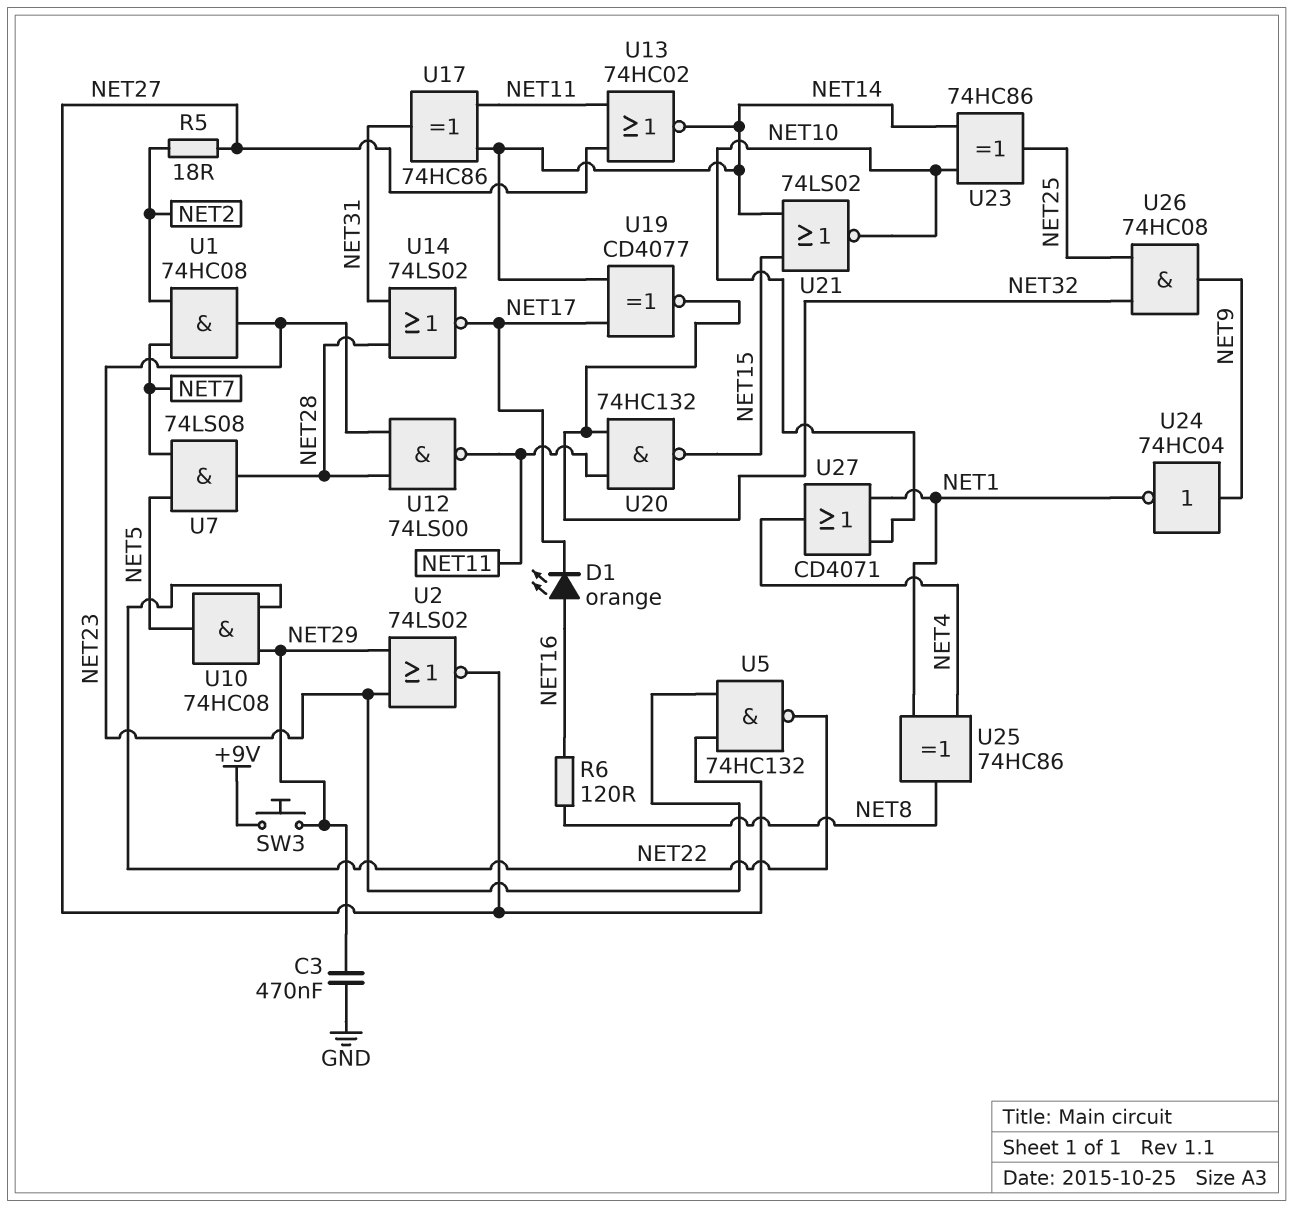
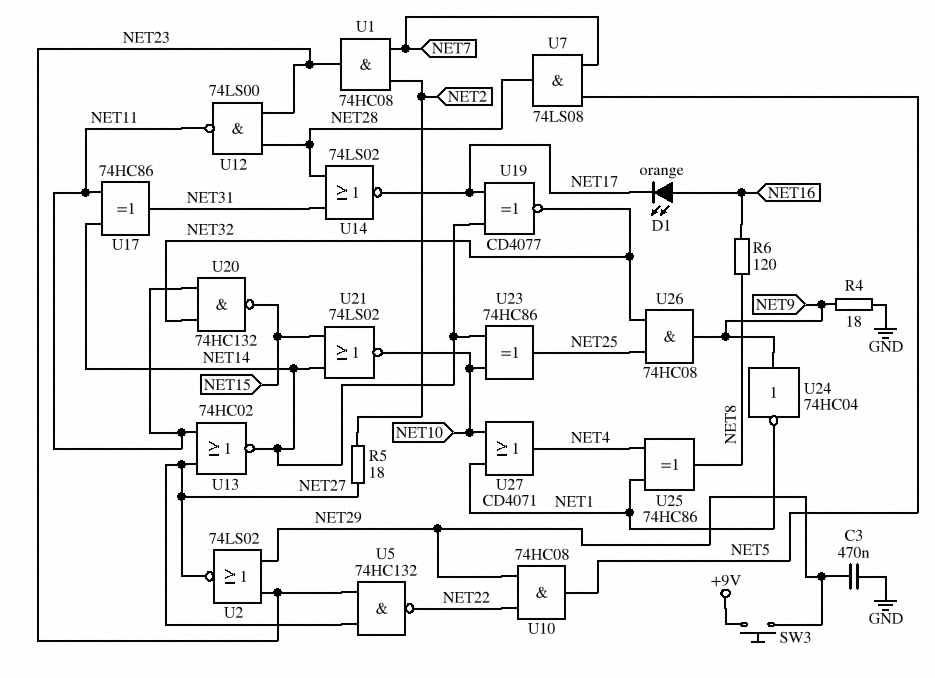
R4: none -> 18 (GND, NET9)

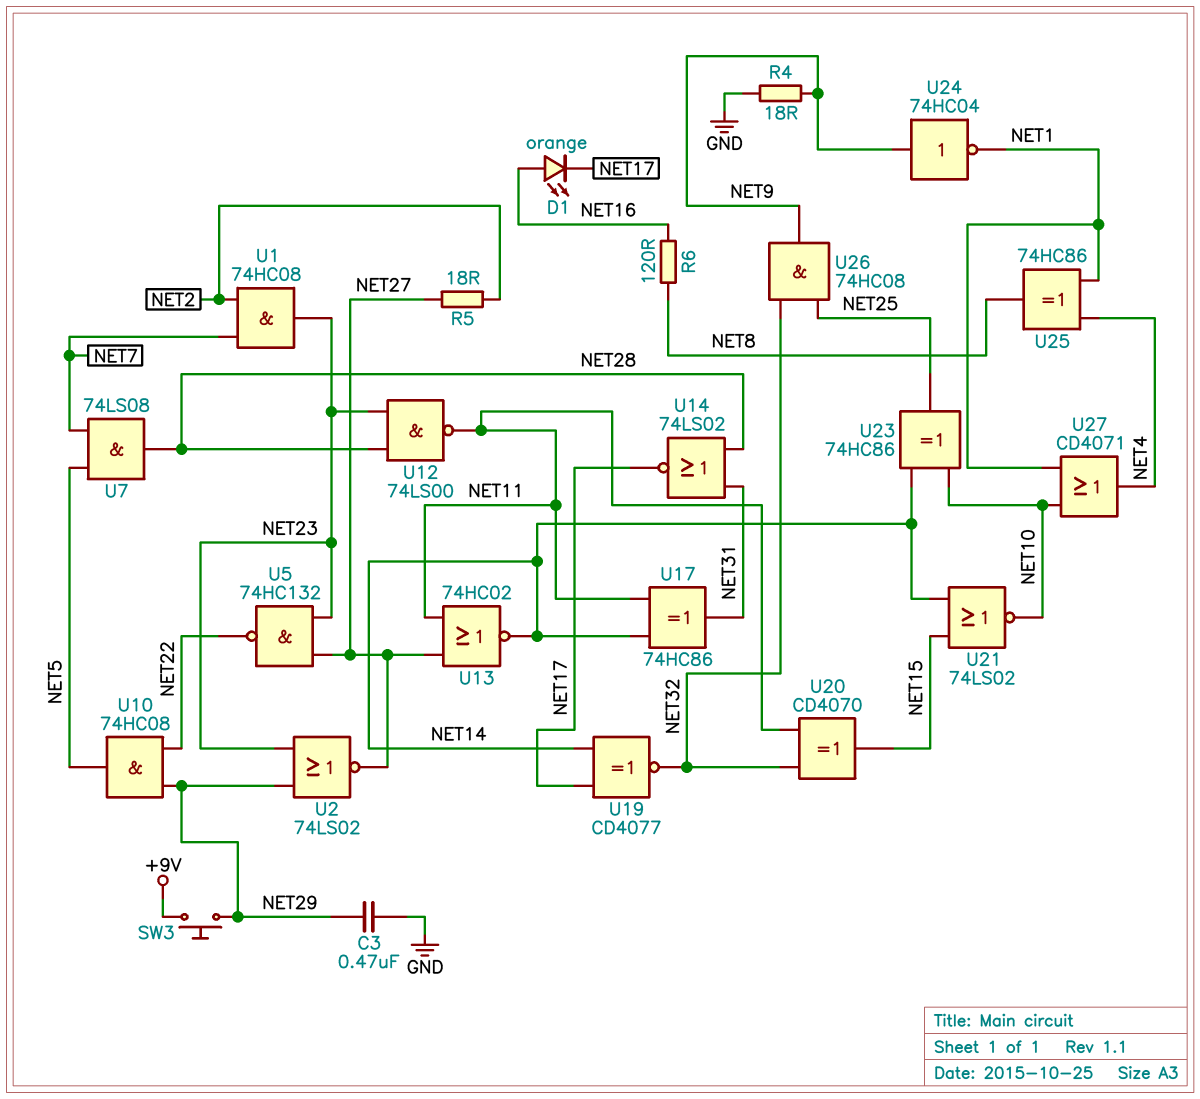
U20: NAND 74HC132 (in NET11, in NET32, out NET15) -> XOR CD4070 (in NET11, in NET32, out NET15)

